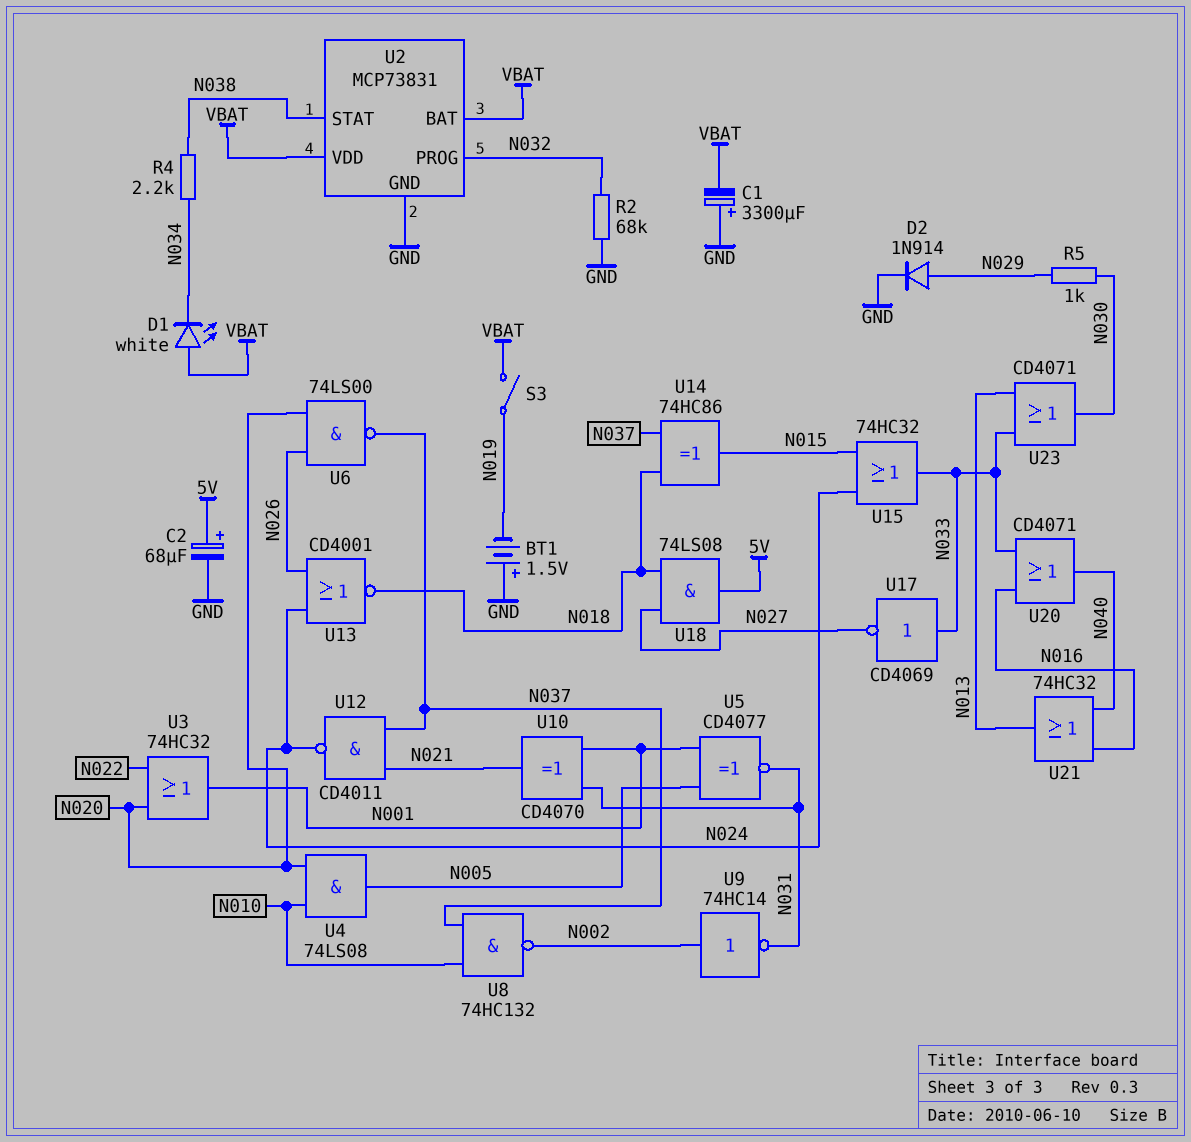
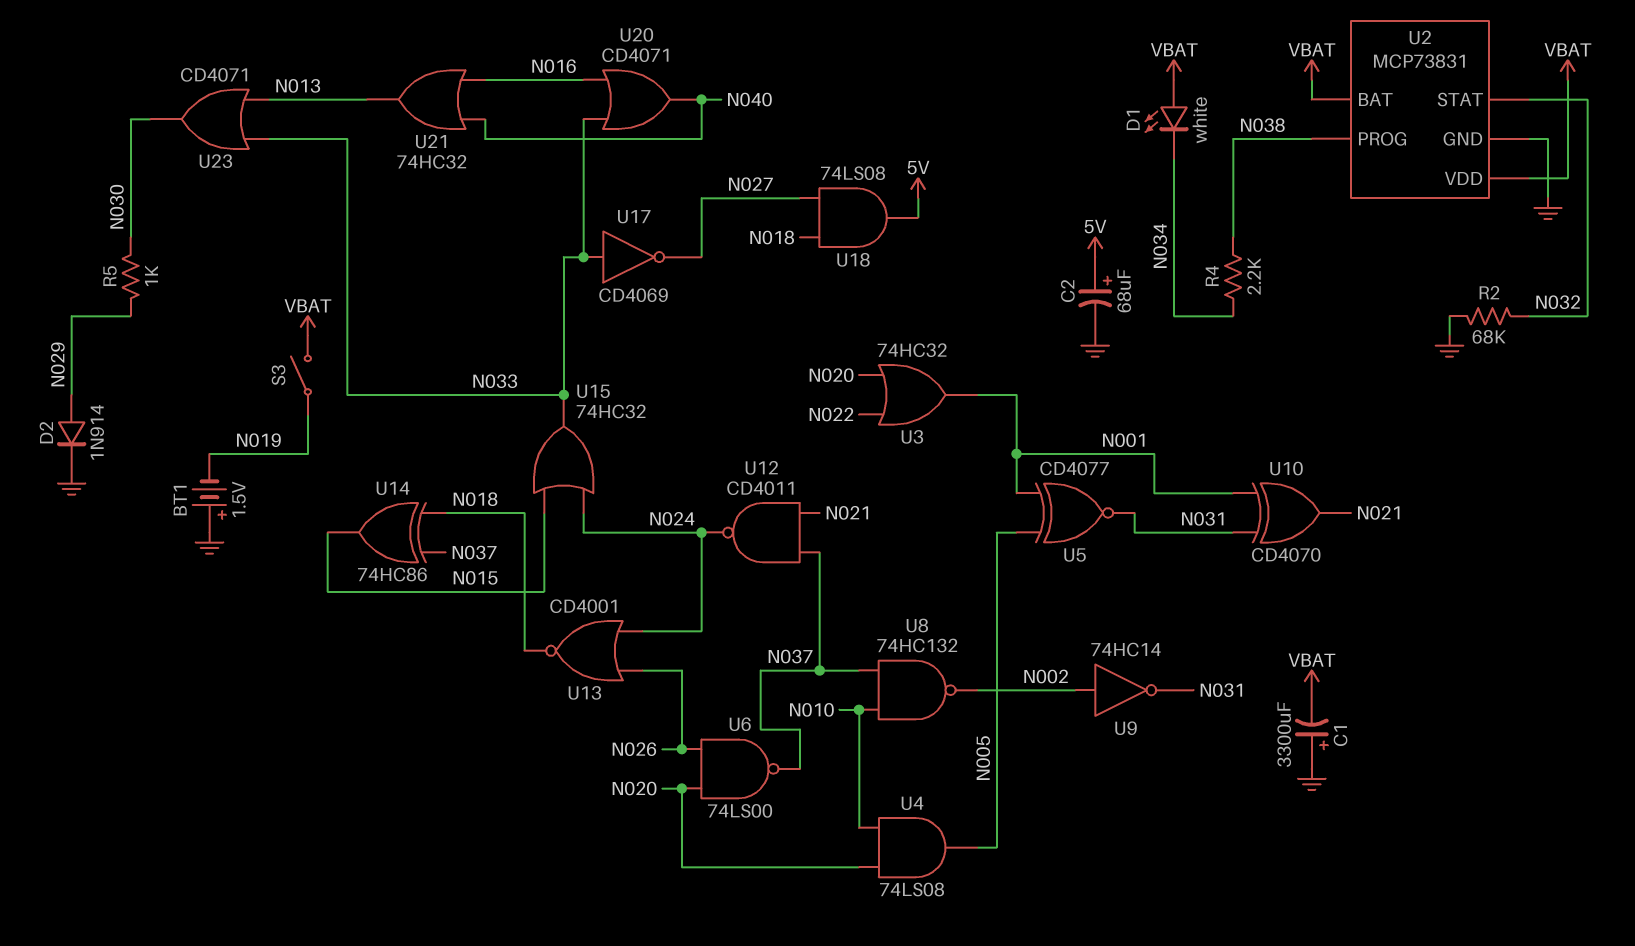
U2 pin PROG: N032 -> N038
U2 pin STAT: N038 -> N032

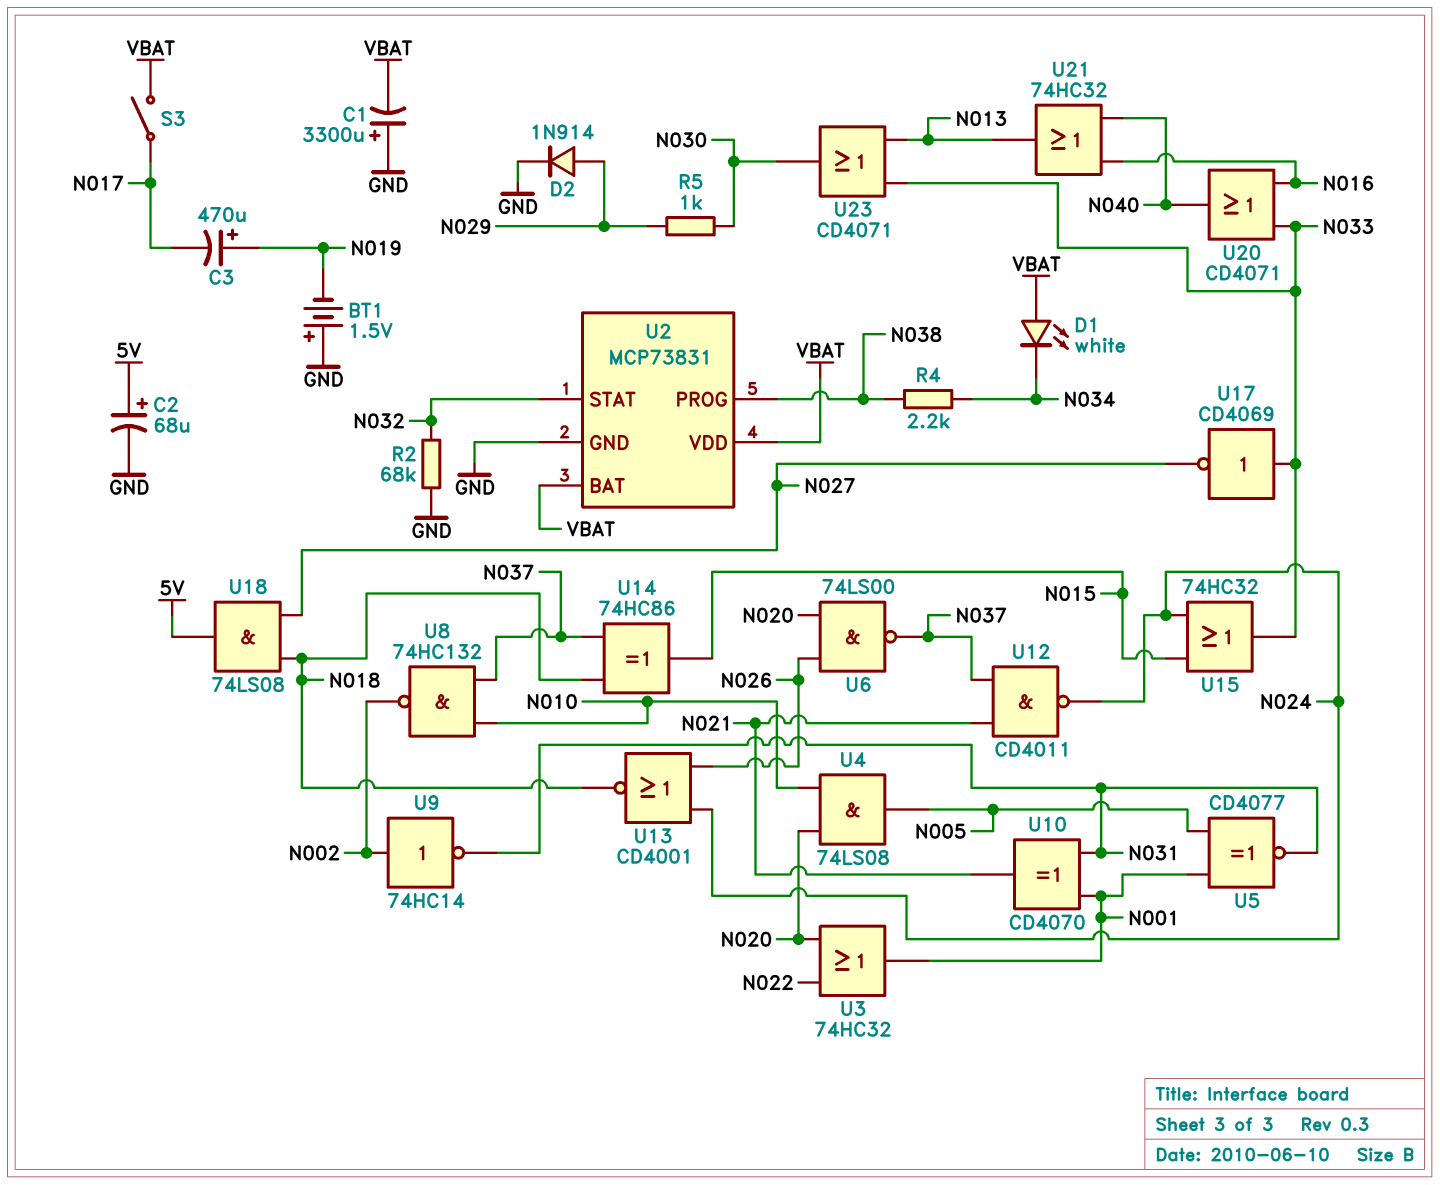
C3: none -> 470uF (plus N019, minus N017)
S3: switch (N019, VBAT) -> switch (N017, VBAT)

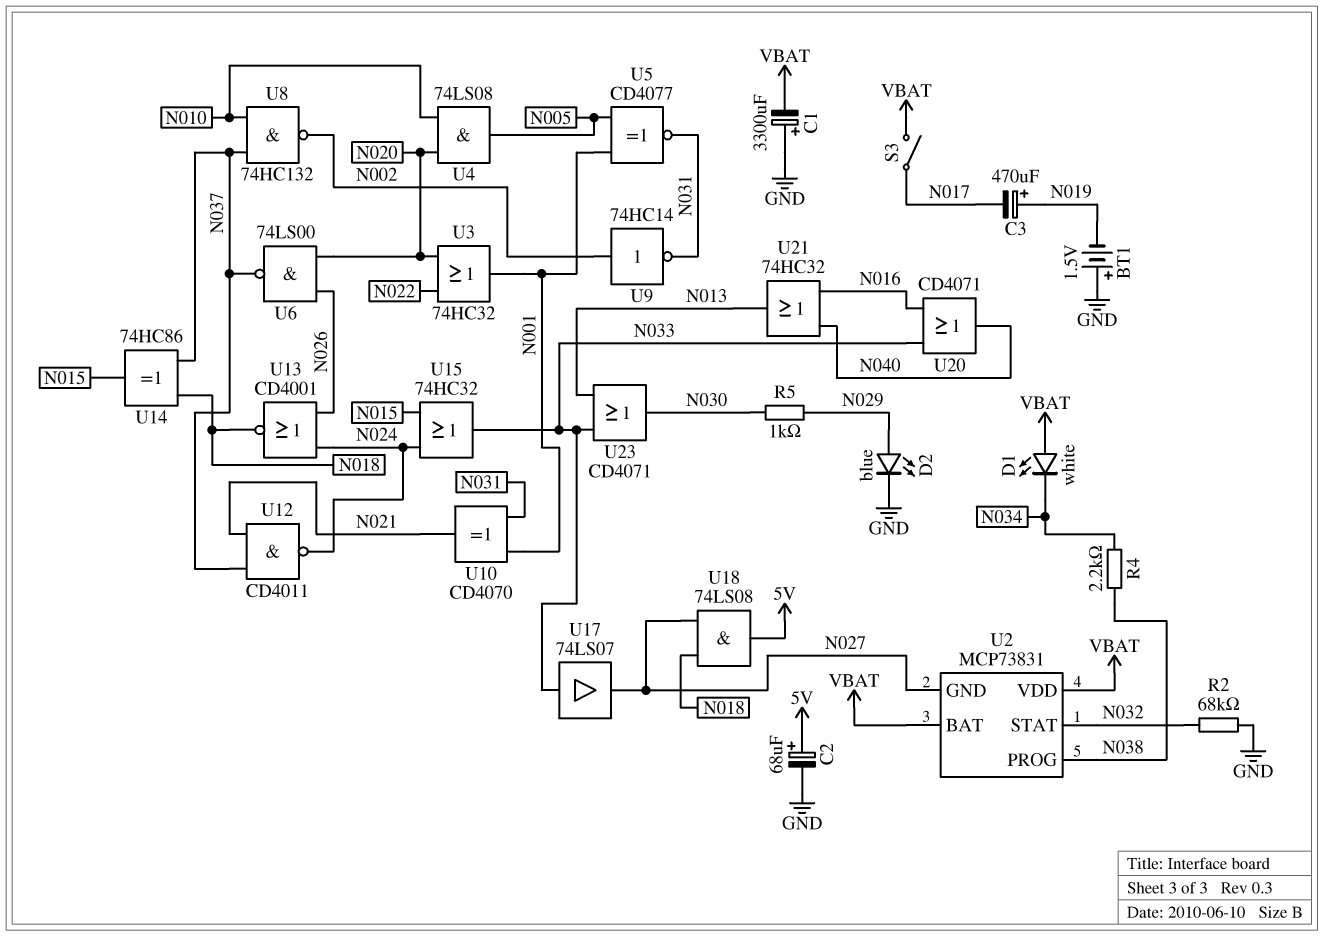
D2: diode 1N914 (A N029, K GND) -> LED blue (A N029, K GND)
U2 pin GND: GND -> N027
U17: NOT CD4069 (in N033, out N027) -> buffer 74LS07 (in N033, out N027)

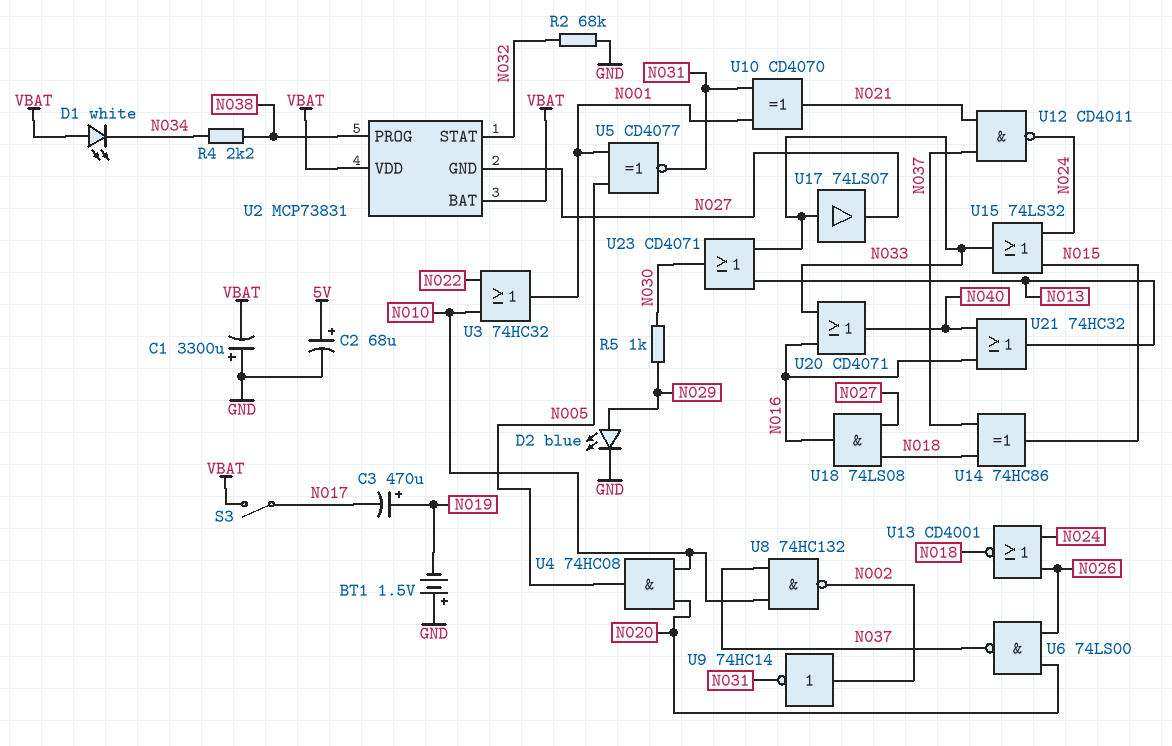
U3: OR 74HC32 (in N020, in N022, out N001) -> OR 74HC32 (in N010, in N022, out N001)
U4: AND 74LS08 (in N010, in N020, out N005) -> AND 74HC08 (in N010, in N020, out N005)
U15: OR 74HC32 (in N015, in N024, out N033) -> OR 74LS32 (in N015, in N024, out N033)
U18: AND 74LS08 (in N018, in N027, out 5V) -> AND 74LS08 (in N018, in N027, out N016)

